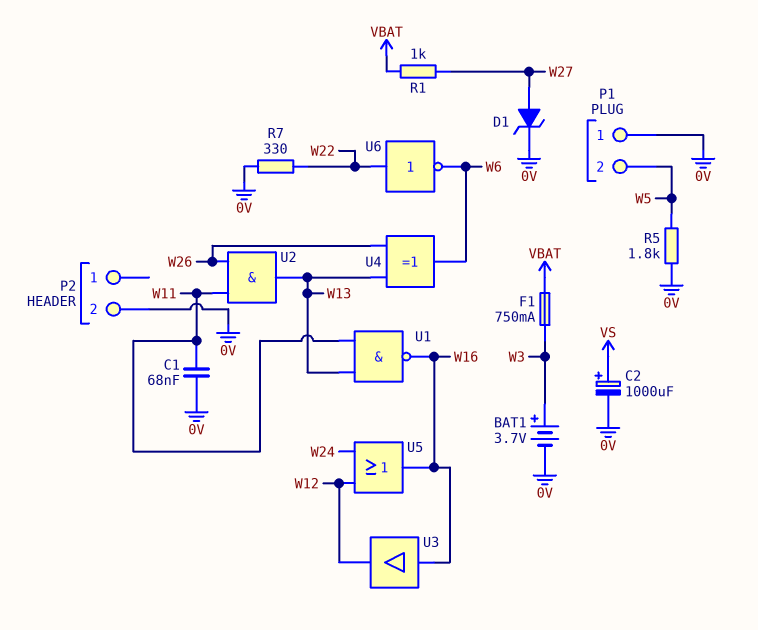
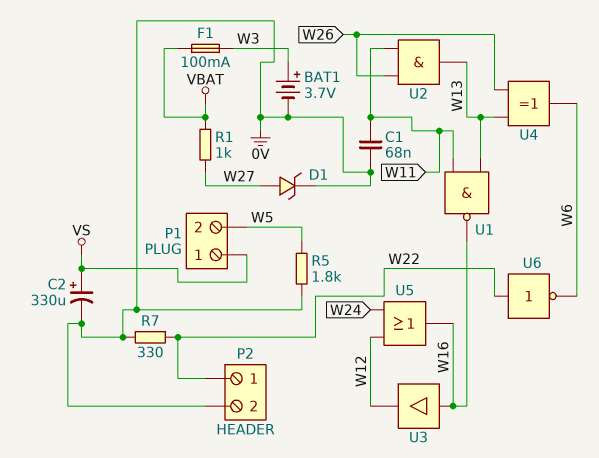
C2: 1000uF (plus VS, minus 0V) -> 330uF (plus VS, minus 0V)
F1: 750mA (VBAT, W3) -> 100mA (VBAT, W3)
P1 pin 1: 0V -> VS
P2 pin 1: none -> W22

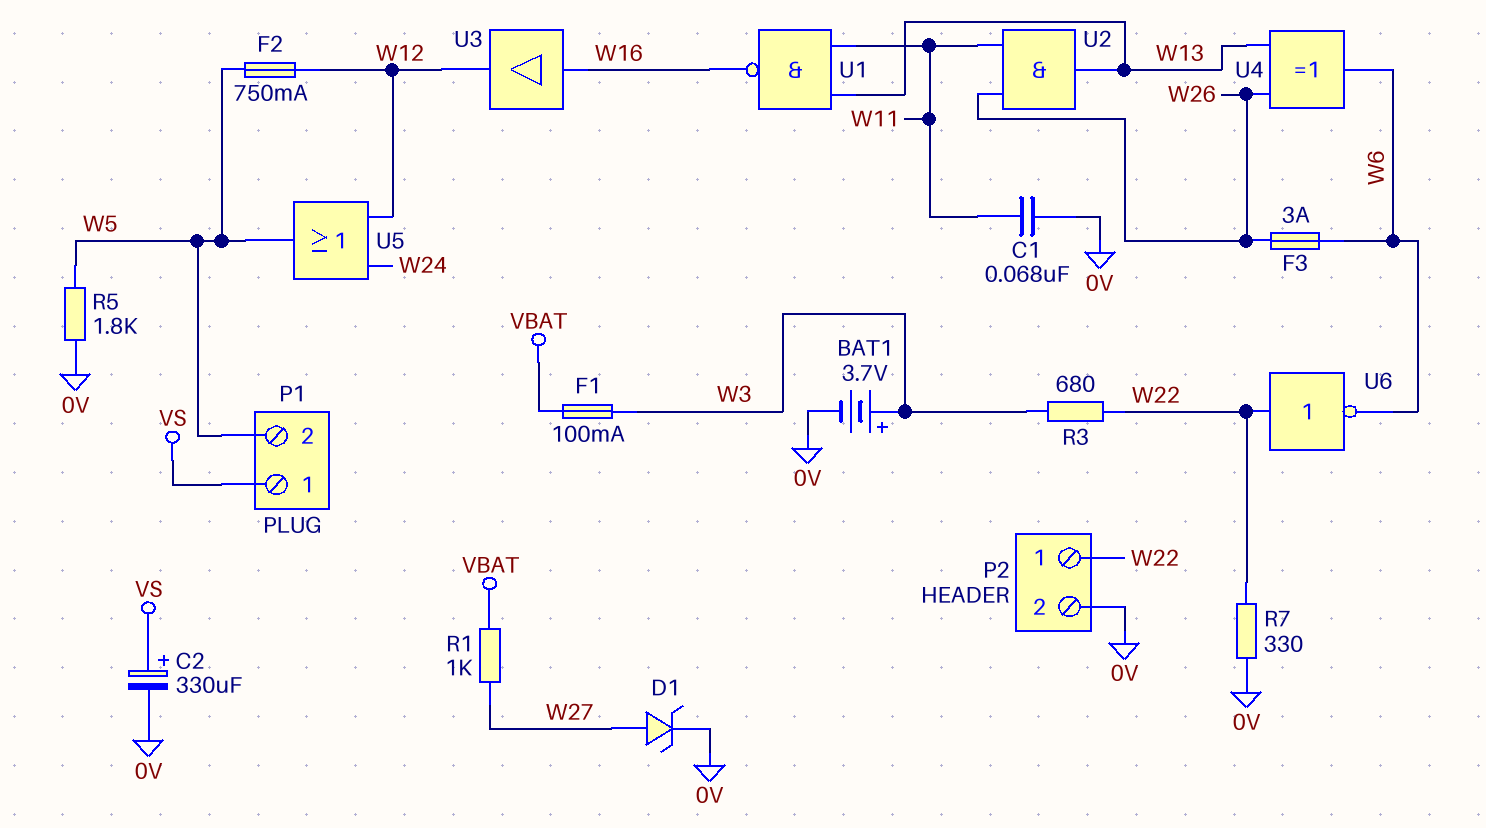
F2: none -> 750mA (W5, W12)
F3: none -> 3A (W6, W26)
R3: none -> 680 (W3, W22)
U5: OR (in W12, in W24, out W16) -> OR (in W12, in W24, out W5)

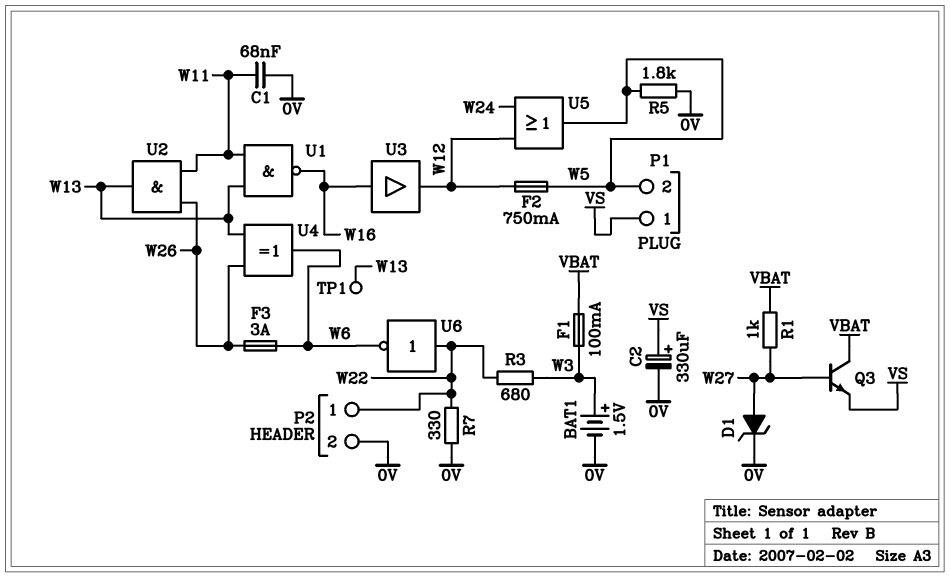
BAT1: 3.7V (plus W3, minus 0V) -> 1.5V (plus W3, minus 0V)
Q3: none -> NPN (B W27, C VBAT, E VS)
TP1: none -> test point (W13)

